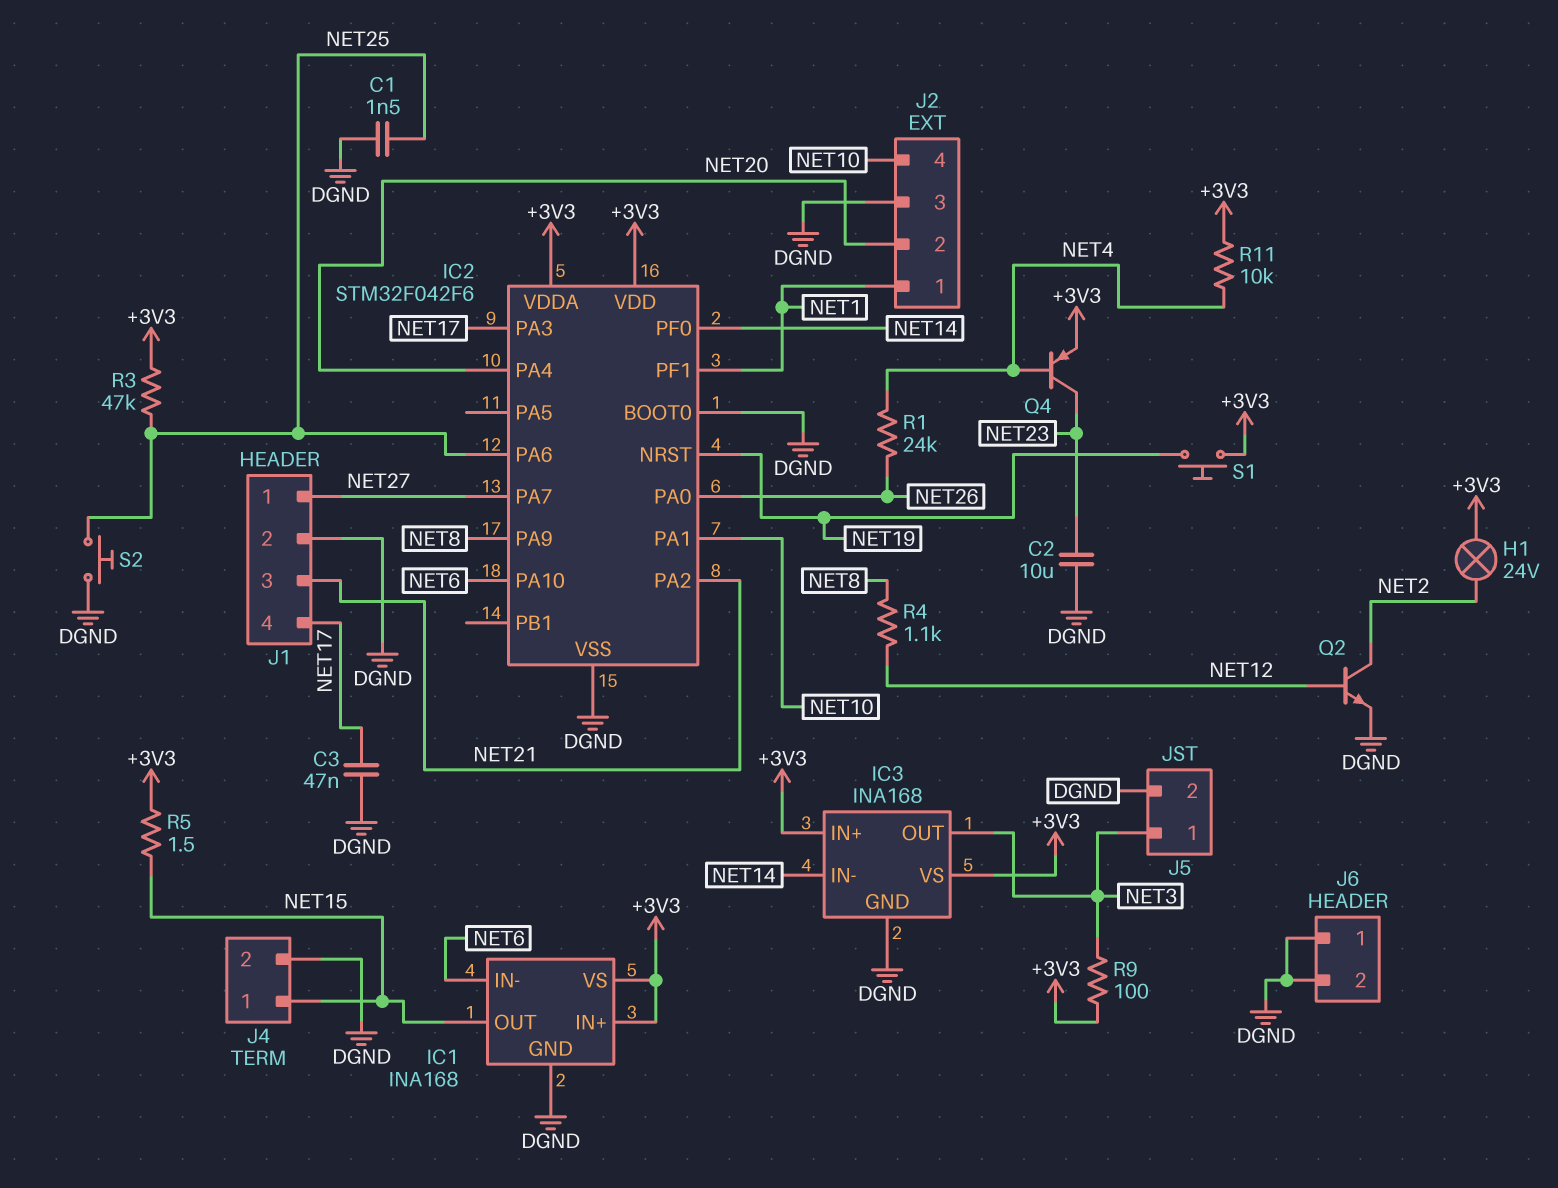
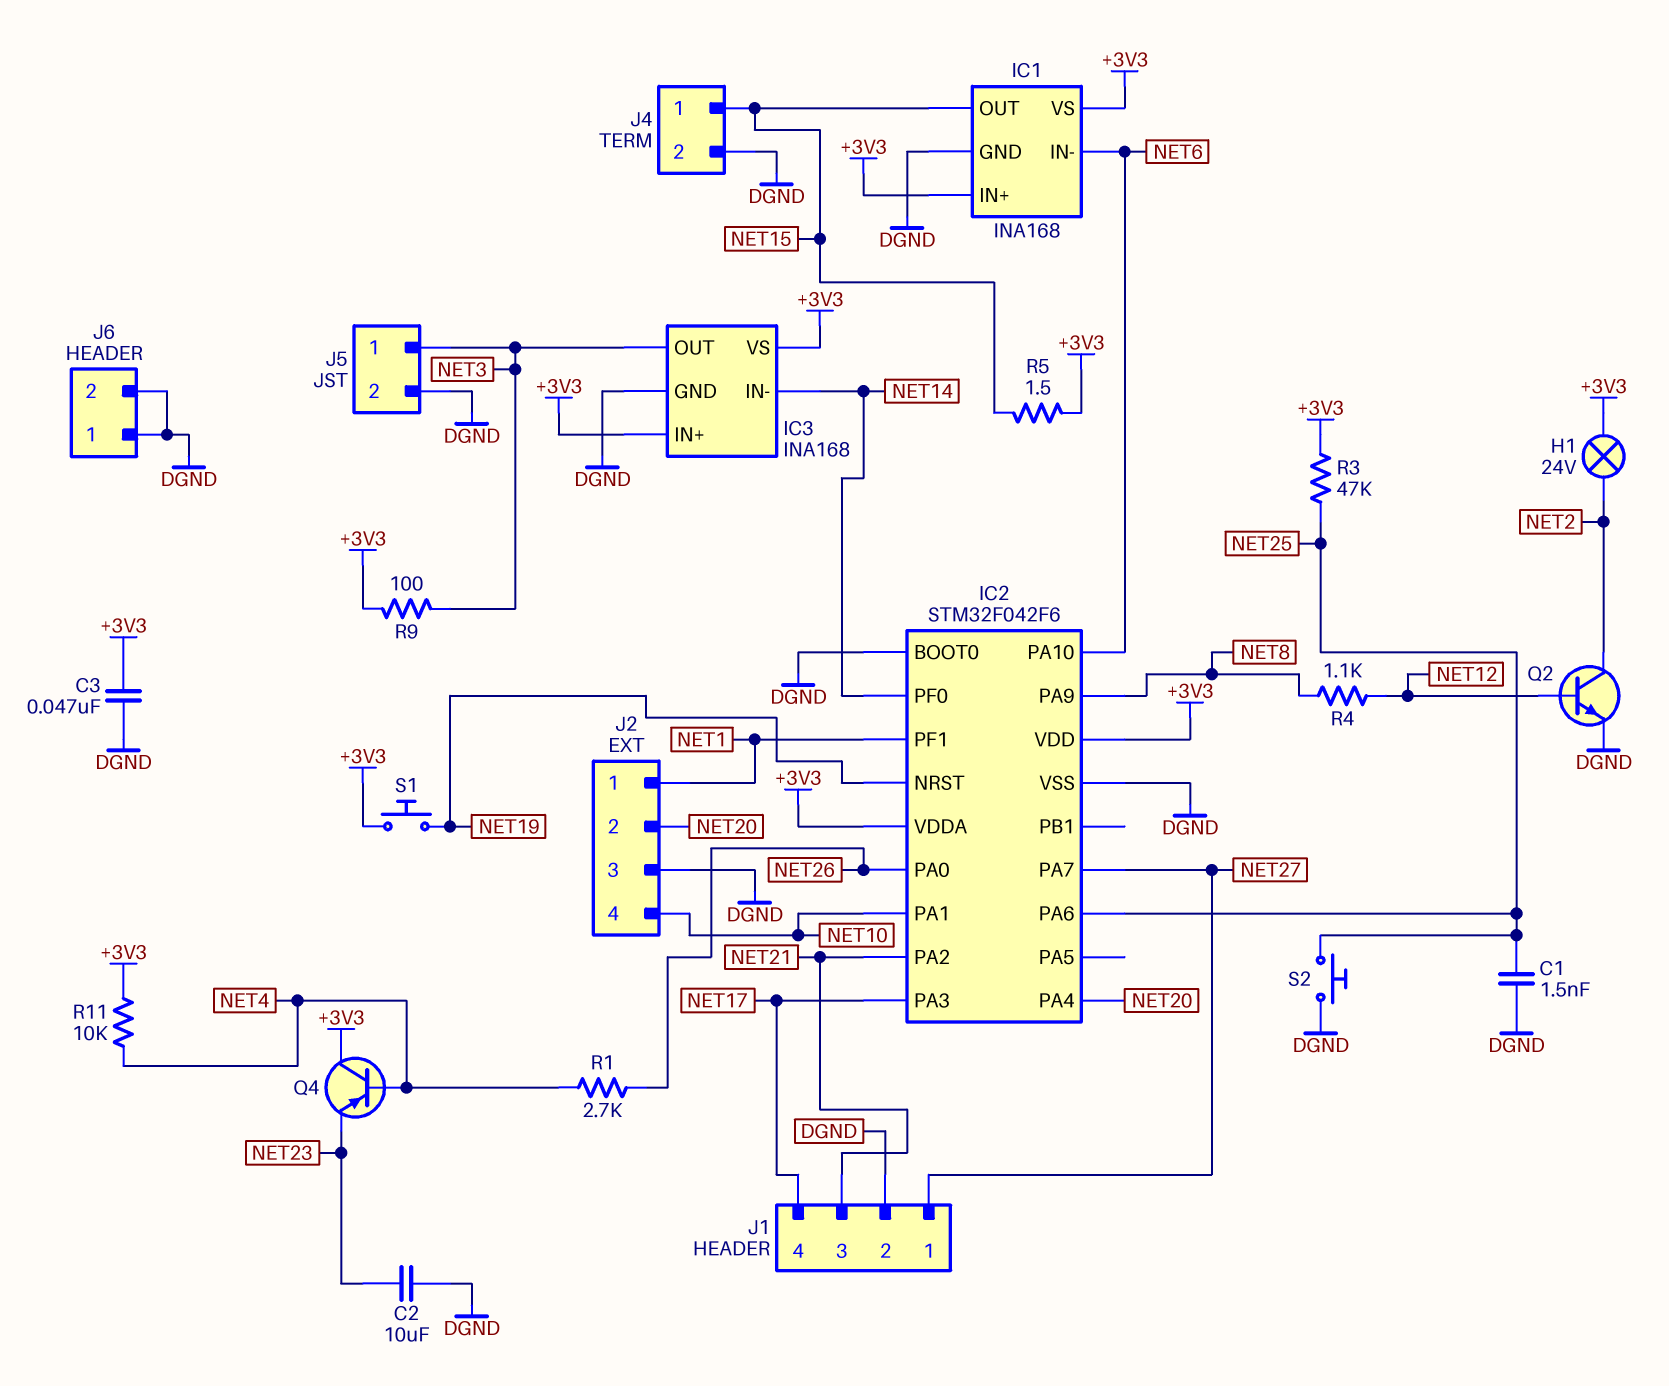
C3: 47nF (DGND, NET17) -> 47nF (+3V3, DGND)
Q4: PNP (B NET4, C NET23, E +3V3) -> PNP (B NET4, C +3V3, E NET23)
R1: 24k (NET4, NET26) -> 2.7k (NET4, NET26)

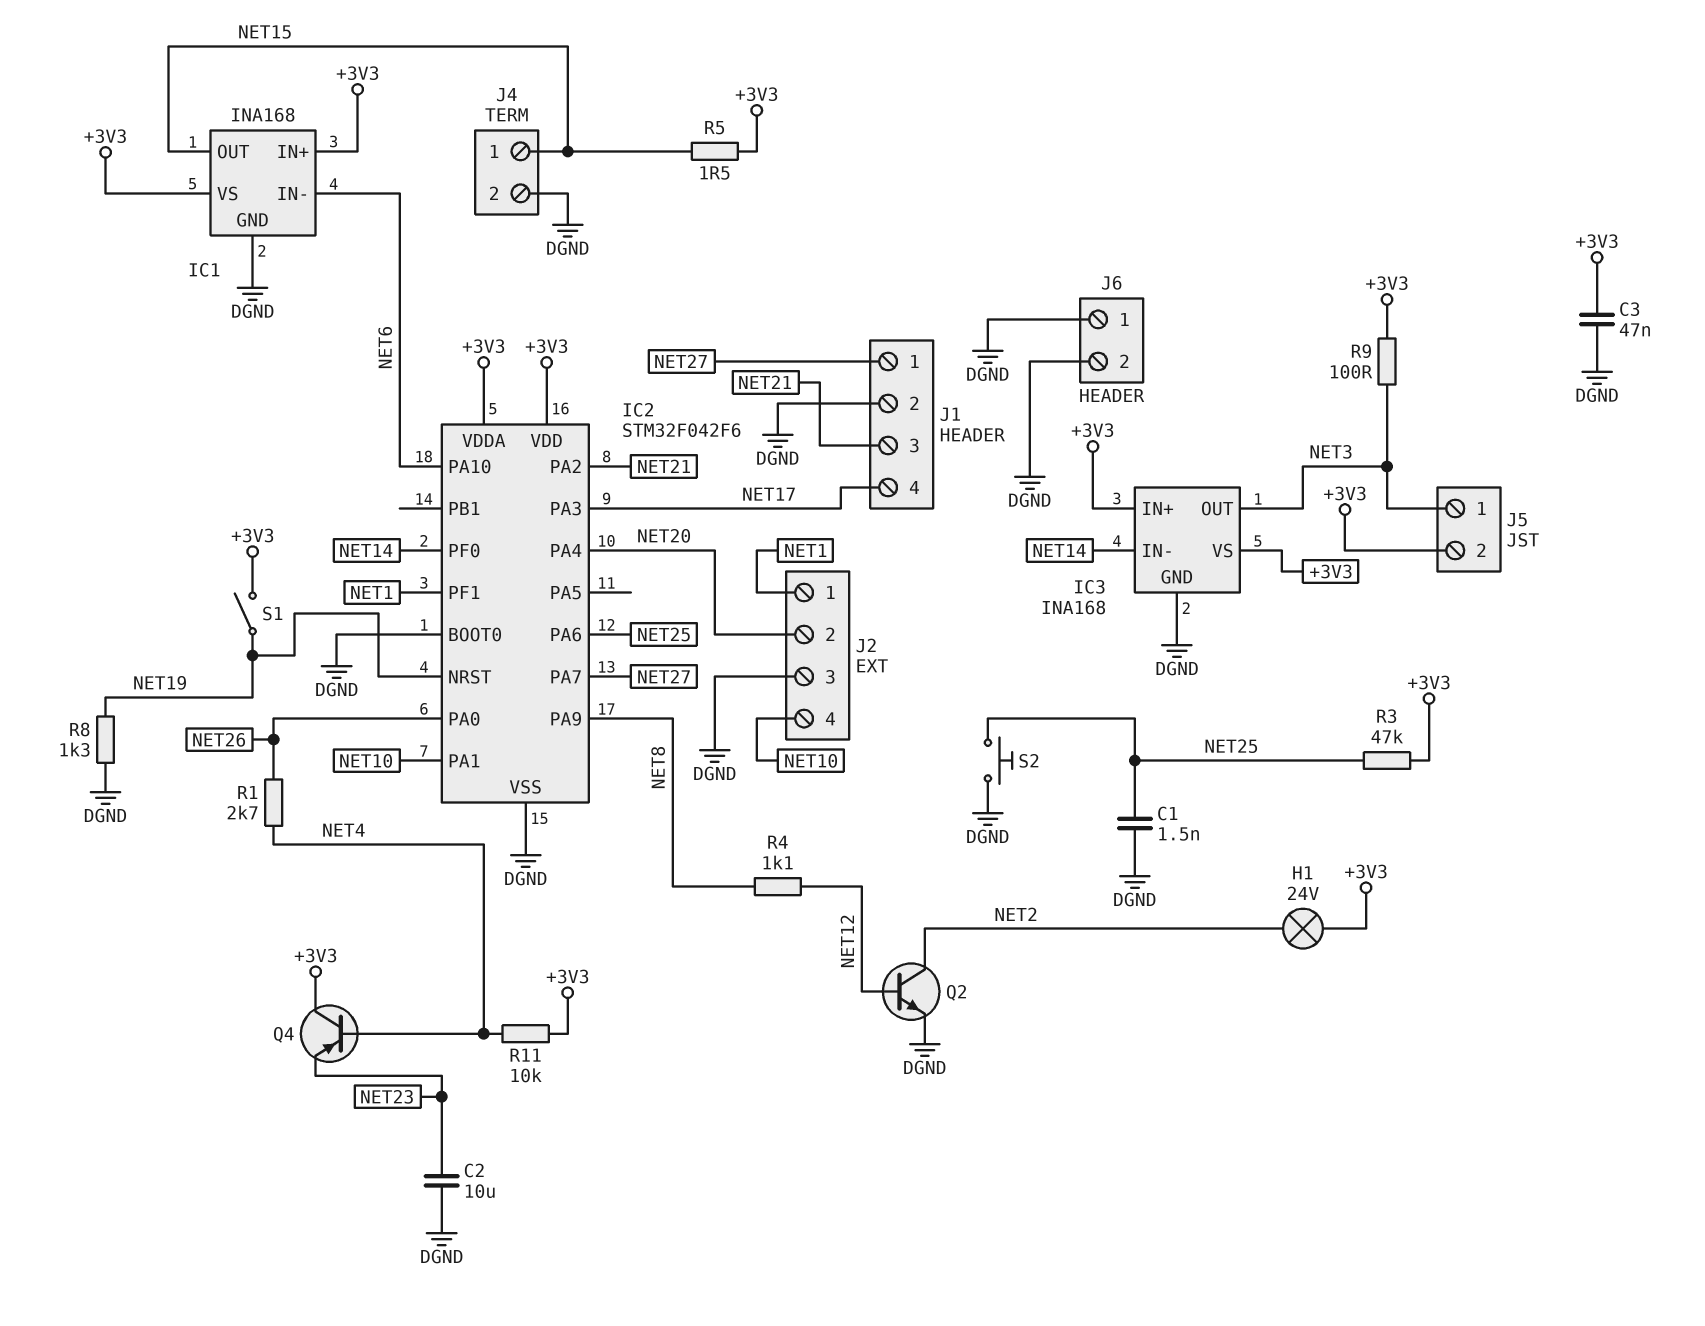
J5 pin 2: DGND -> +3V3
R8: none -> 1.3k (DGND, NET19)
S1: button (+3V3, NET19) -> switch (+3V3, NET19)

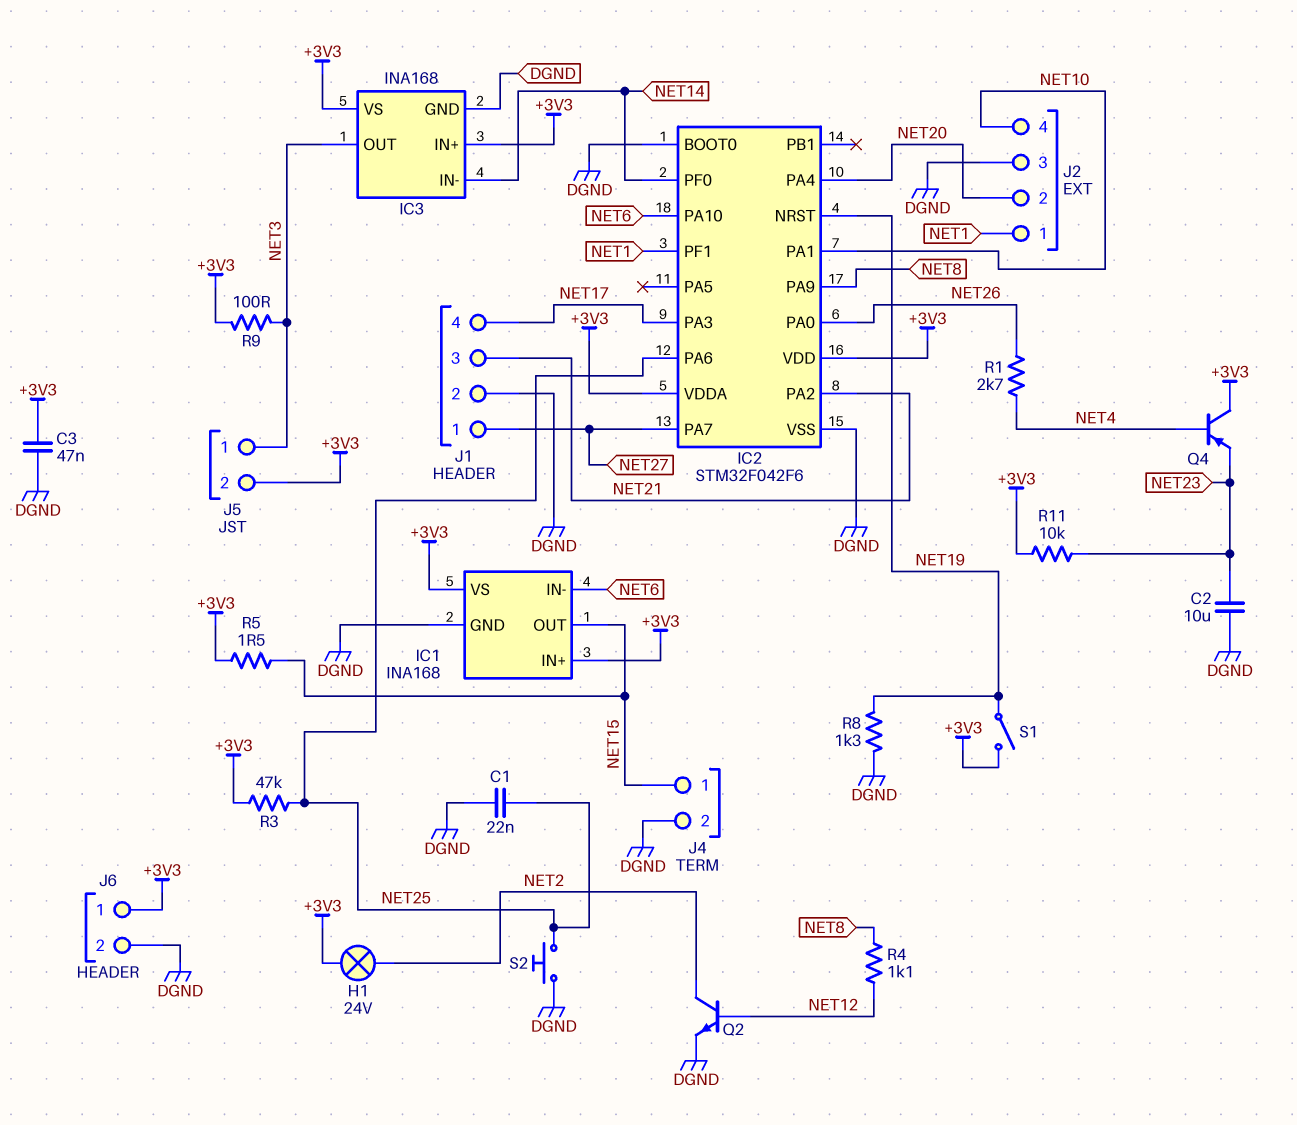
C1: 1.5nF (DGND, NET25) -> 22nF (DGND, NET25)
J6 pin 1: DGND -> +3V3
R11: 10k (+3V3, NET4) -> 10k (+3V3, NET23)

